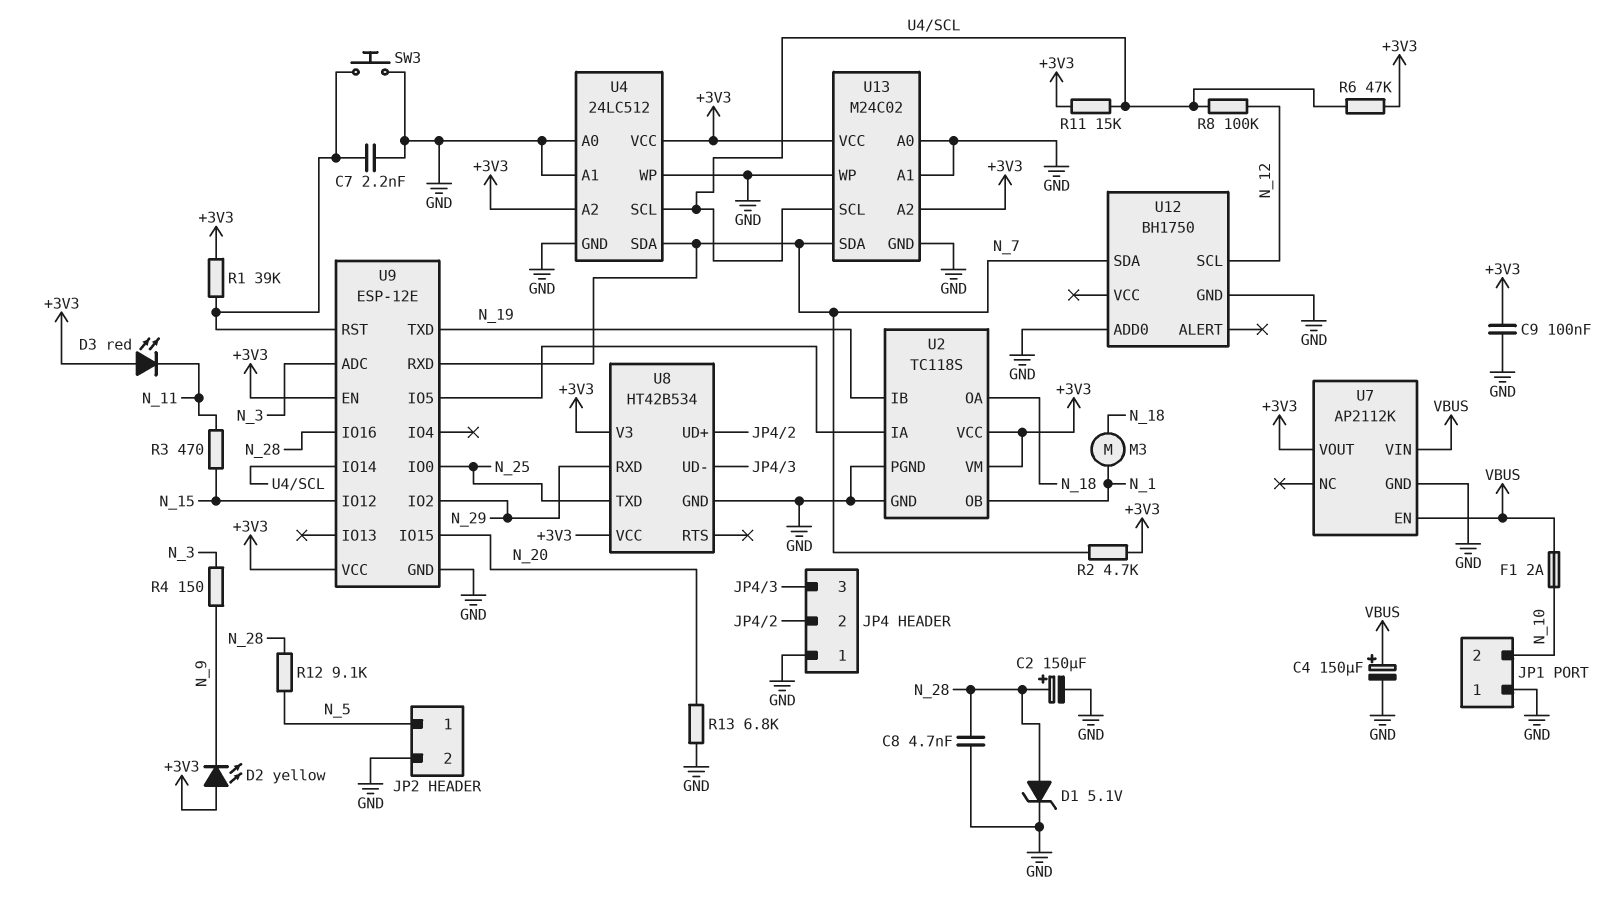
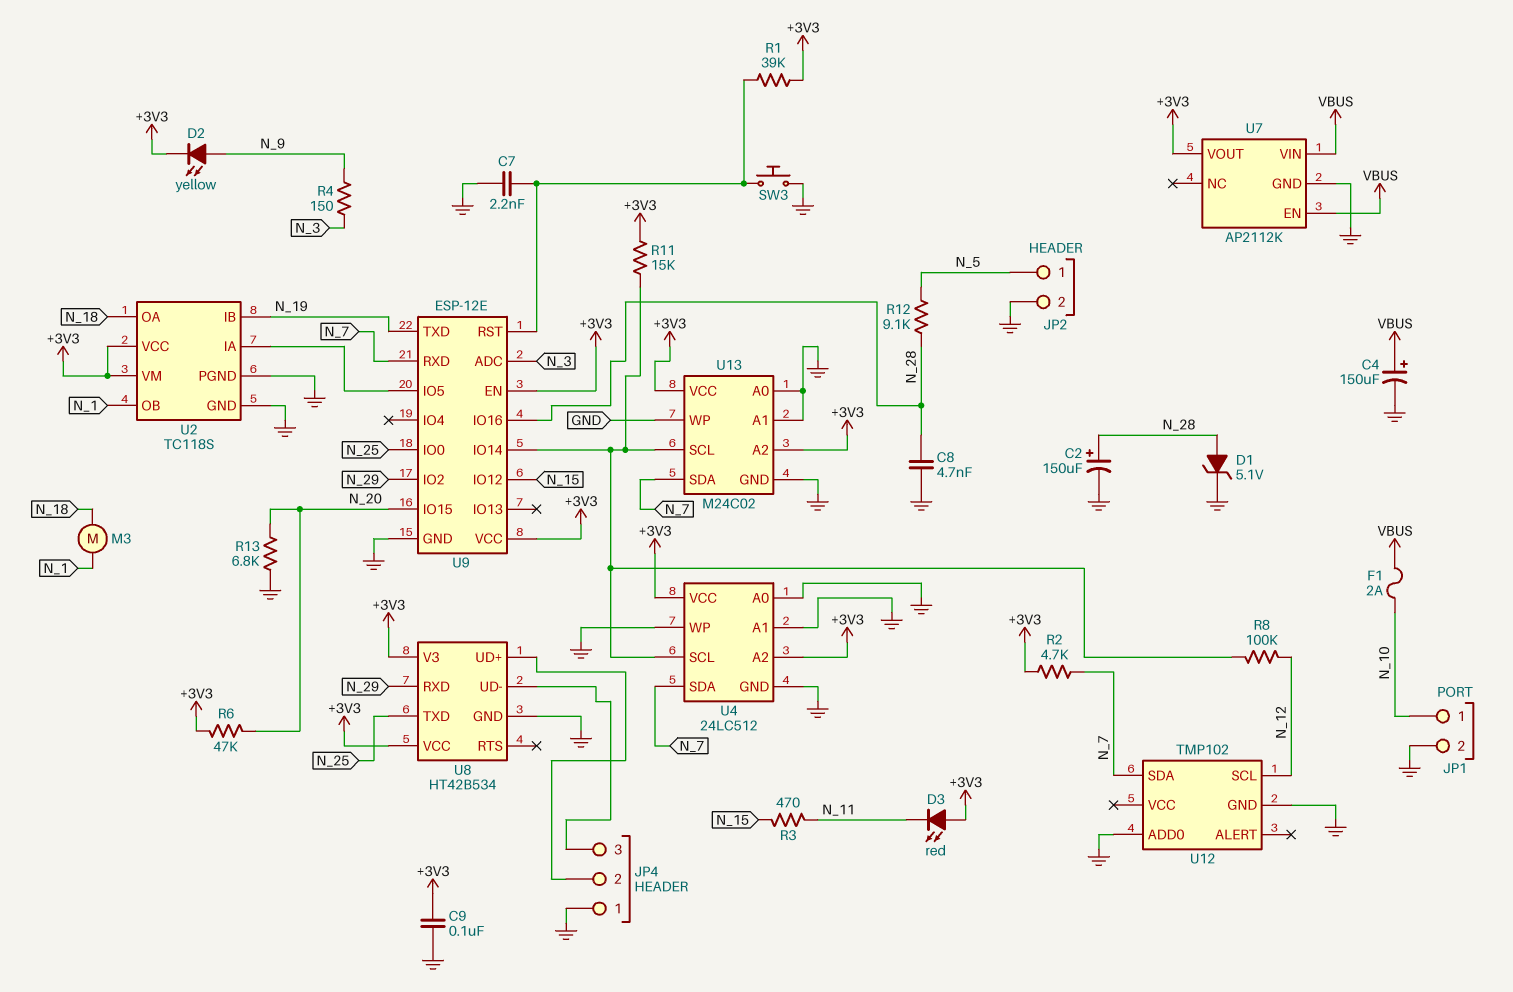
D2: LED yellow (A +3V3, K N_9) -> LED yellow (A N_9, K +3V3)
JP1 pin 1: GND -> N_10
JP1 pin 2: N_10 -> GND
R6: 47k (+3V3, U4/SCL) -> 47k (+3V3, N_20)
U12: BH1750 -> TMP102

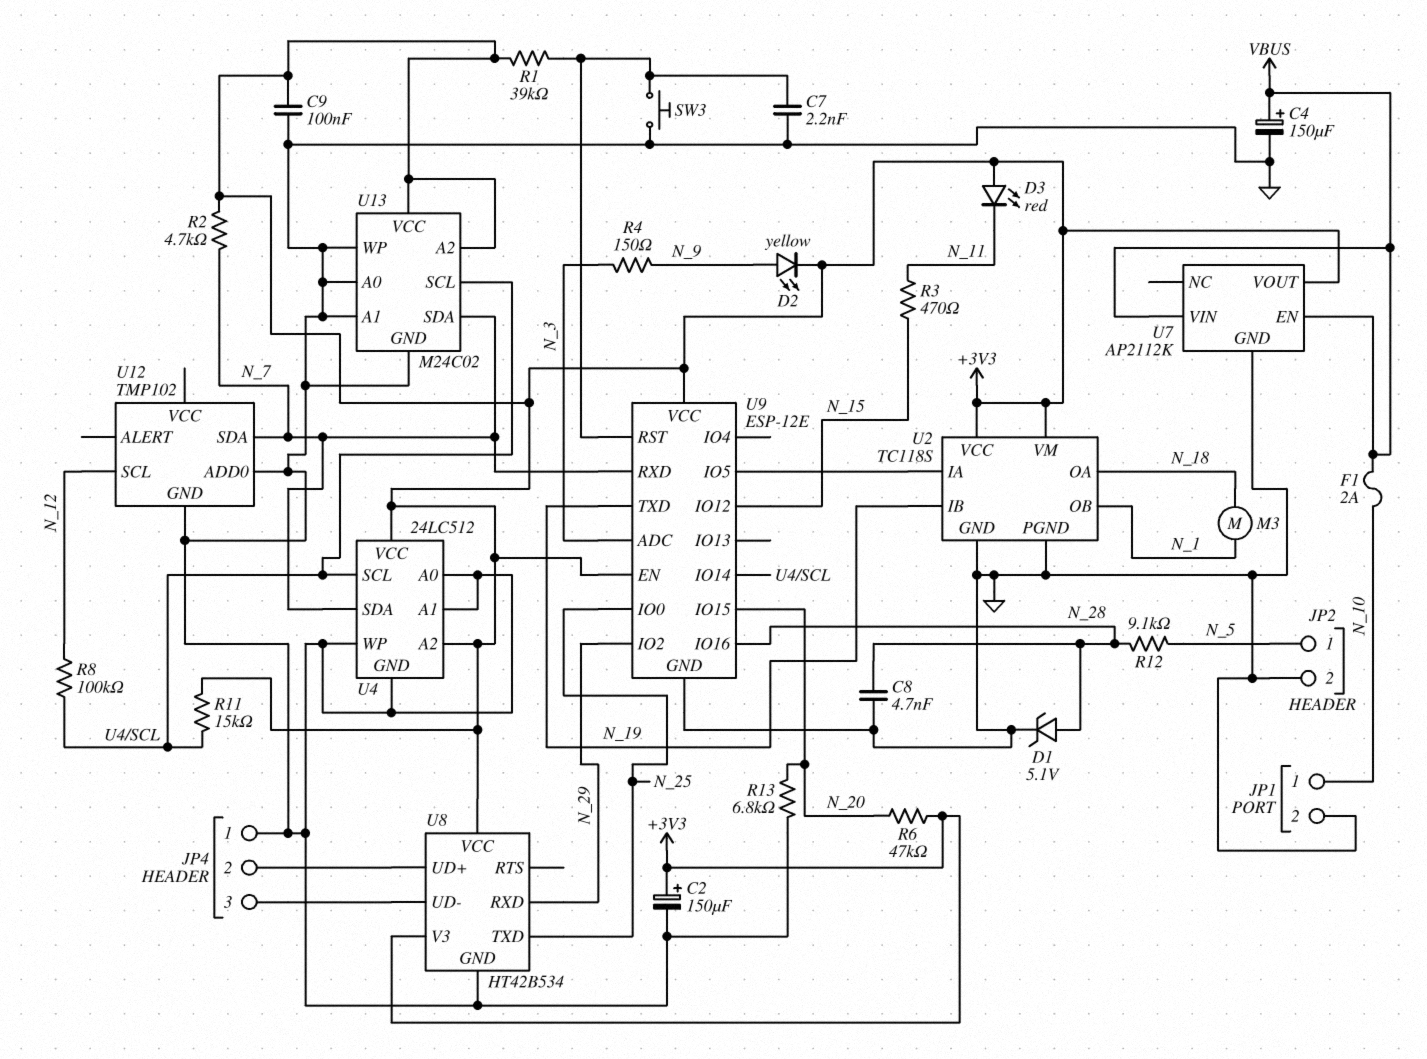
C2: 150uF (plus N_28, minus GND) -> 150uF (plus +3V3, minus GND)

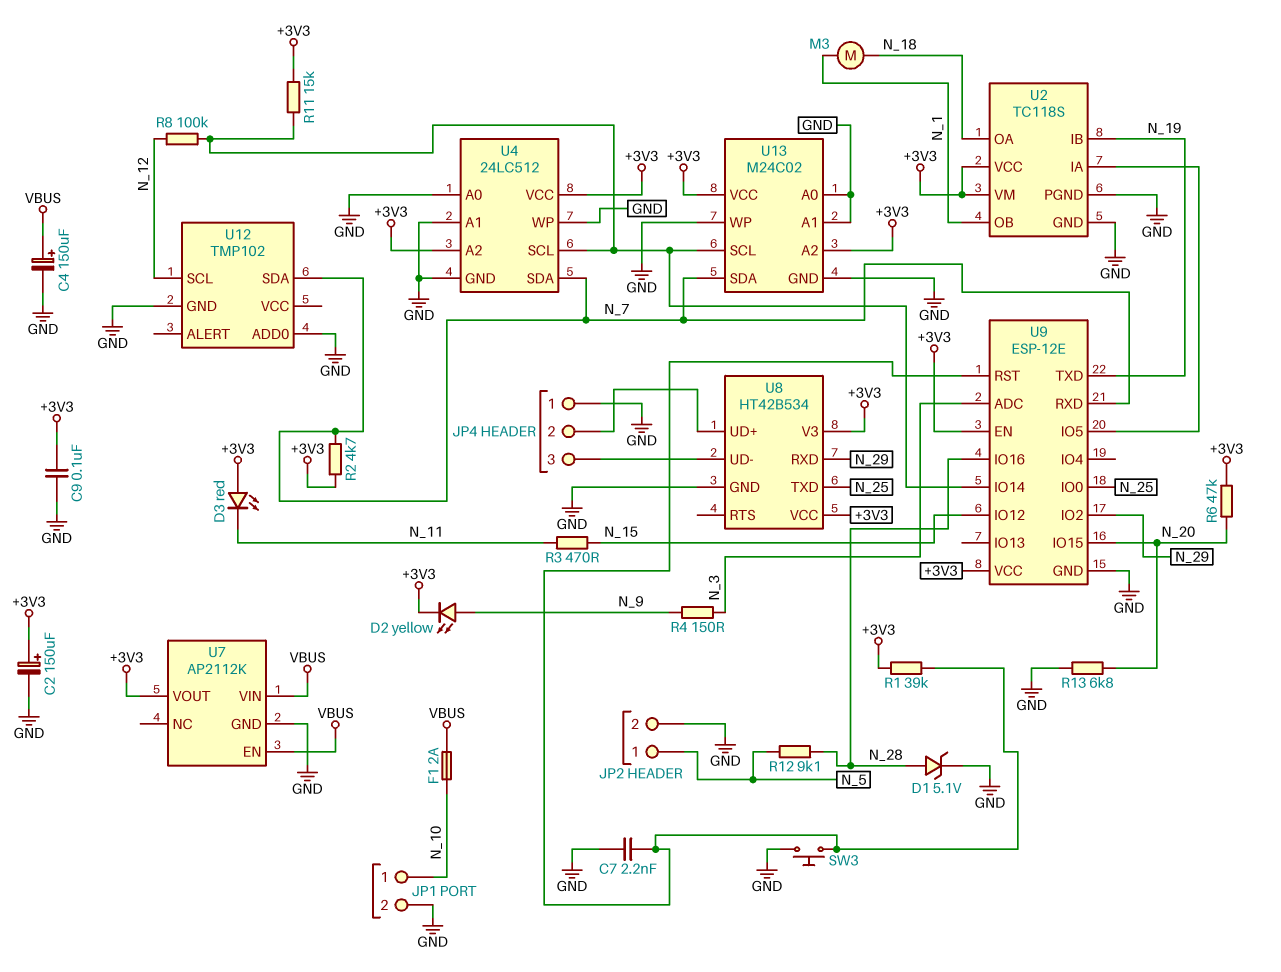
C8: 4.7nF (GND, N_28) -> none

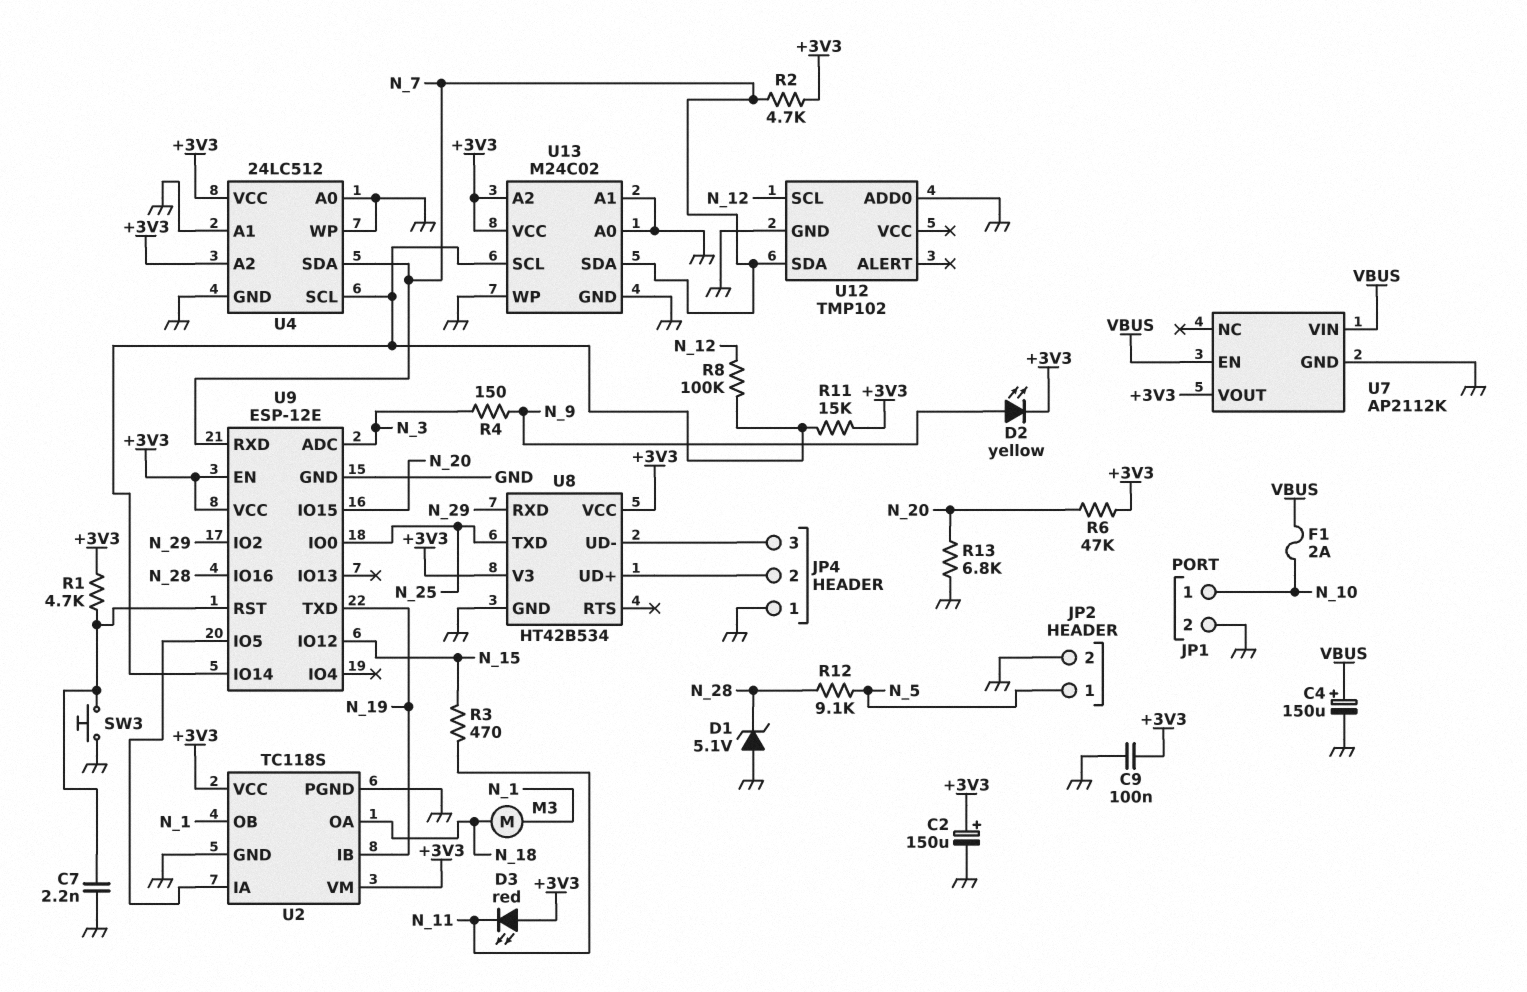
D1: zener 5.1V (A N_28, K GND) -> zener 5.1V (A GND, K N_28)
R1: 39k (+3V3, U9/RST) -> 4.7k (+3V3, U9/RST)

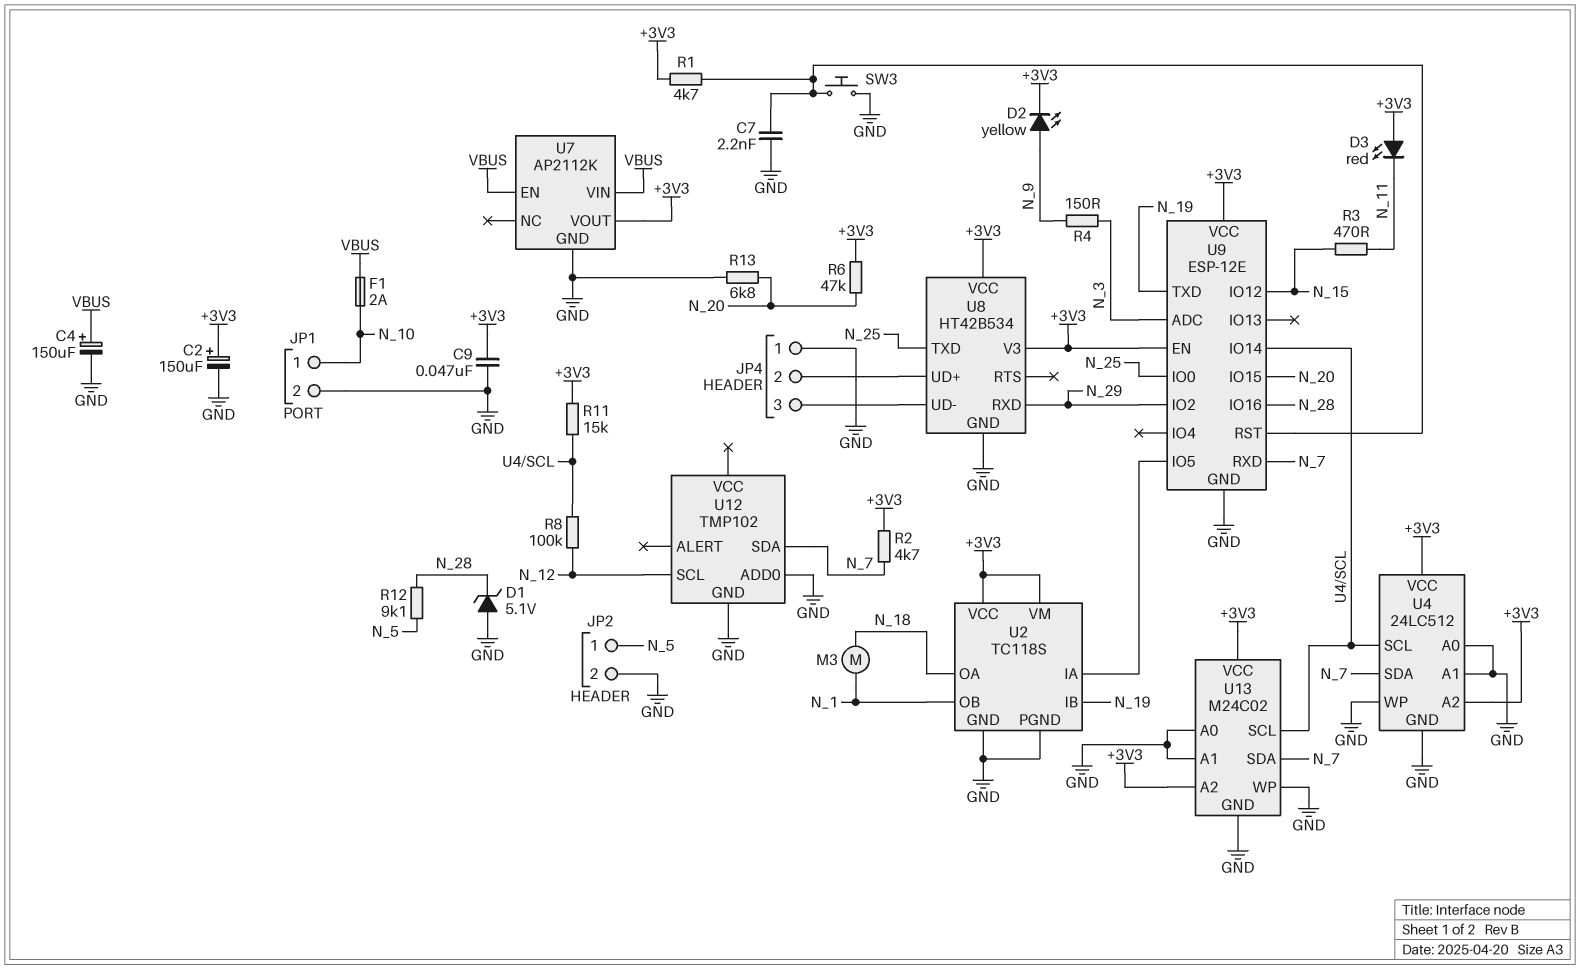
C9: 100nF (+3V3, GND) -> 47nF (+3V3, GND)

